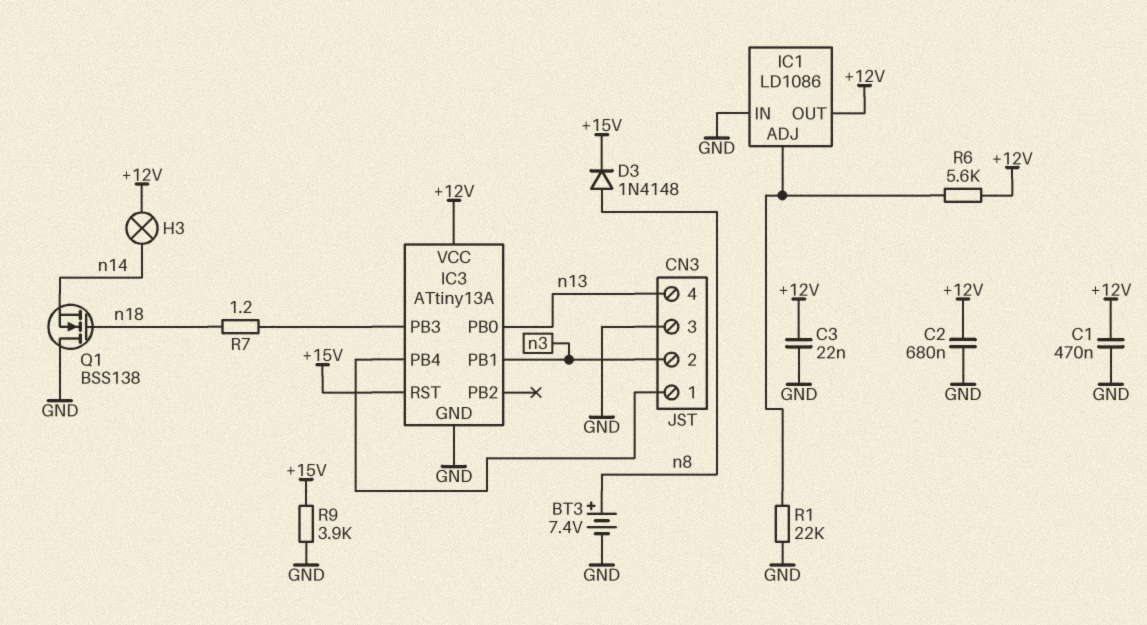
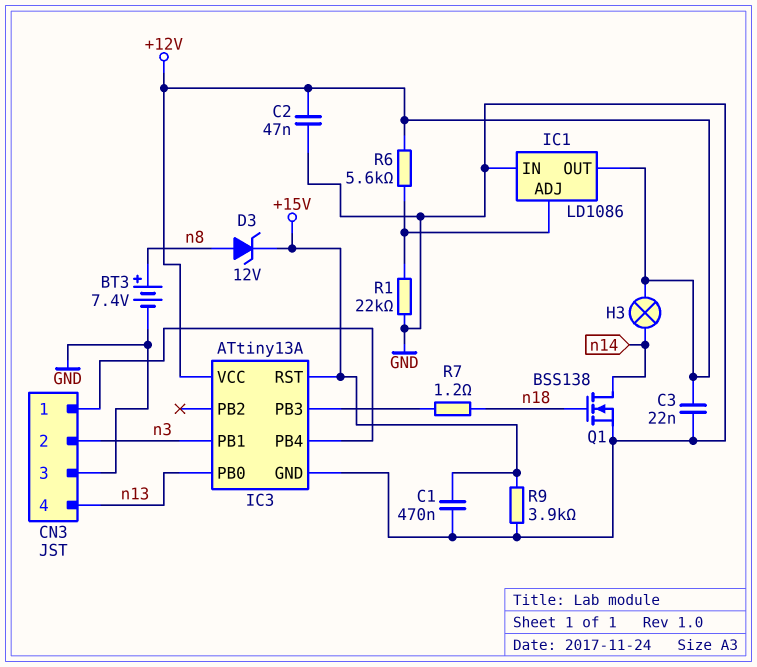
C1: 470nF (+12V, GND) -> 470nF (+15V, GND)
C2: 680nF (+12V, GND) -> 47nF (+12V, GND)
D3: diode 1N4148 (A n8, K +15V) -> zener 12V (A n8, K +15V)
Q1: NMOS BSS138 (G n18, D GND, S n14) -> NMOS BSS138 (G n18, D n14, S GND)

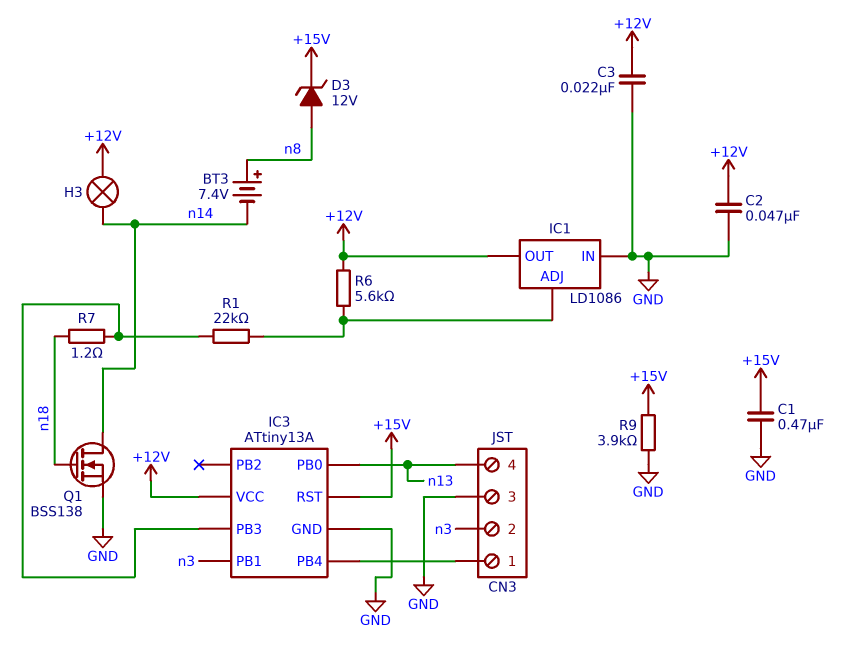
BT3: 7.4V (plus n8, minus GND) -> 7.4V (plus n8, minus n14)
R1: 22k (GND, IC1/ADJ) -> 22k (IC1/ADJ, IC3/PB3)

